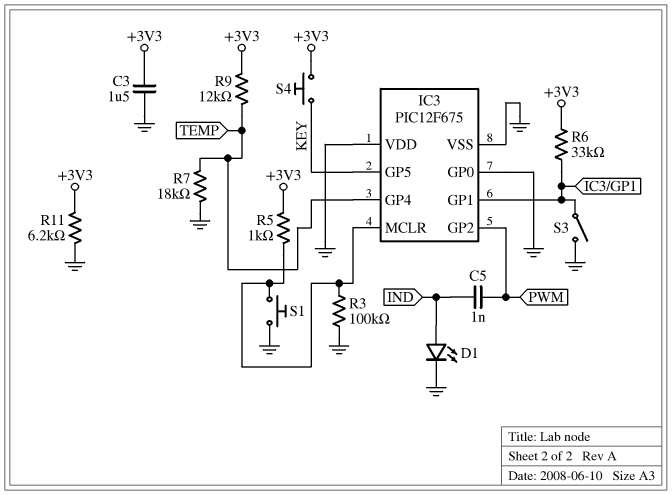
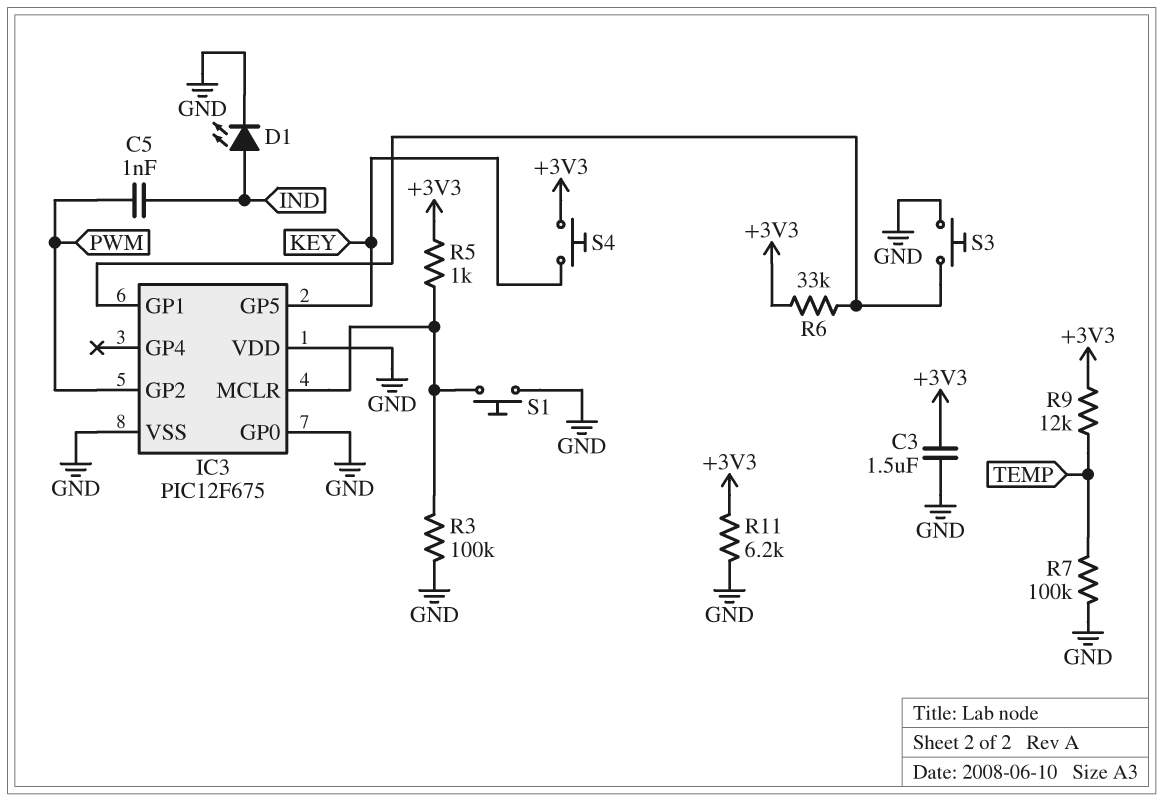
IC3 pin GP4: TEMP -> none
R7: 18k (GND, TEMP) -> 100k (GND, TEMP)
S3: switch (GND, IC3/GP1) -> button (GND, IC3/GP1)

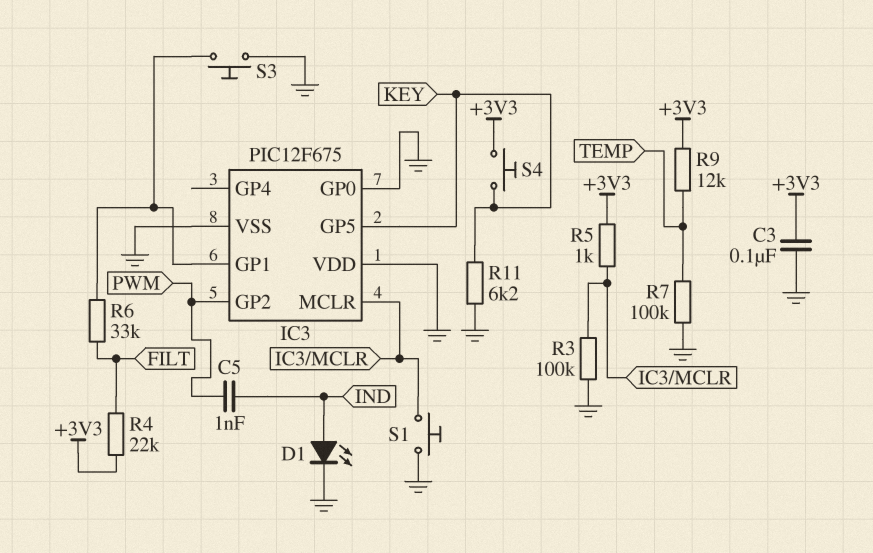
C3: 1.5uF (+3V3, GND) -> 100nF (+3V3, GND)
R4: none -> 22k (+3V3, FILT)
R6: 33k (+3V3, IC3/GP1) -> 33k (FILT, IC3/GP1)
R11: 6.2k (+3V3, GND) -> 6.2k (GND, KEY)

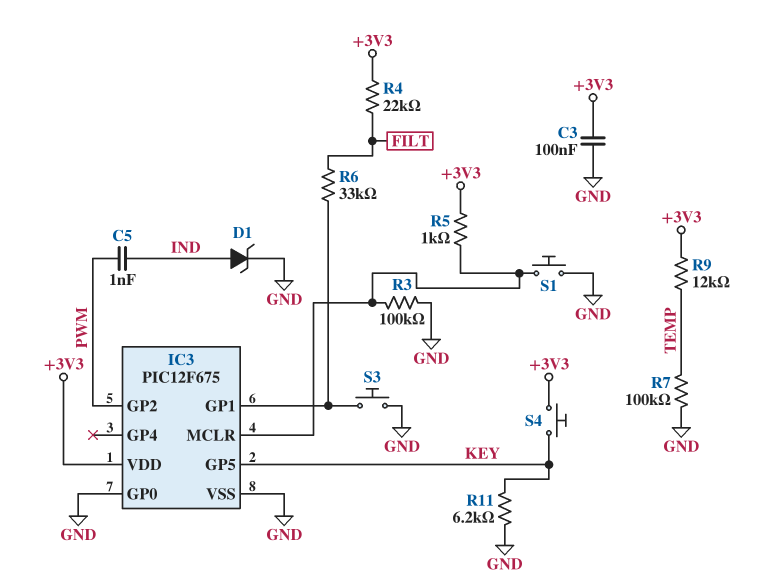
D1: LED (A IND, K GND) -> zener (A IND, K GND)
IC3 pin VDD: GND -> +3V3

